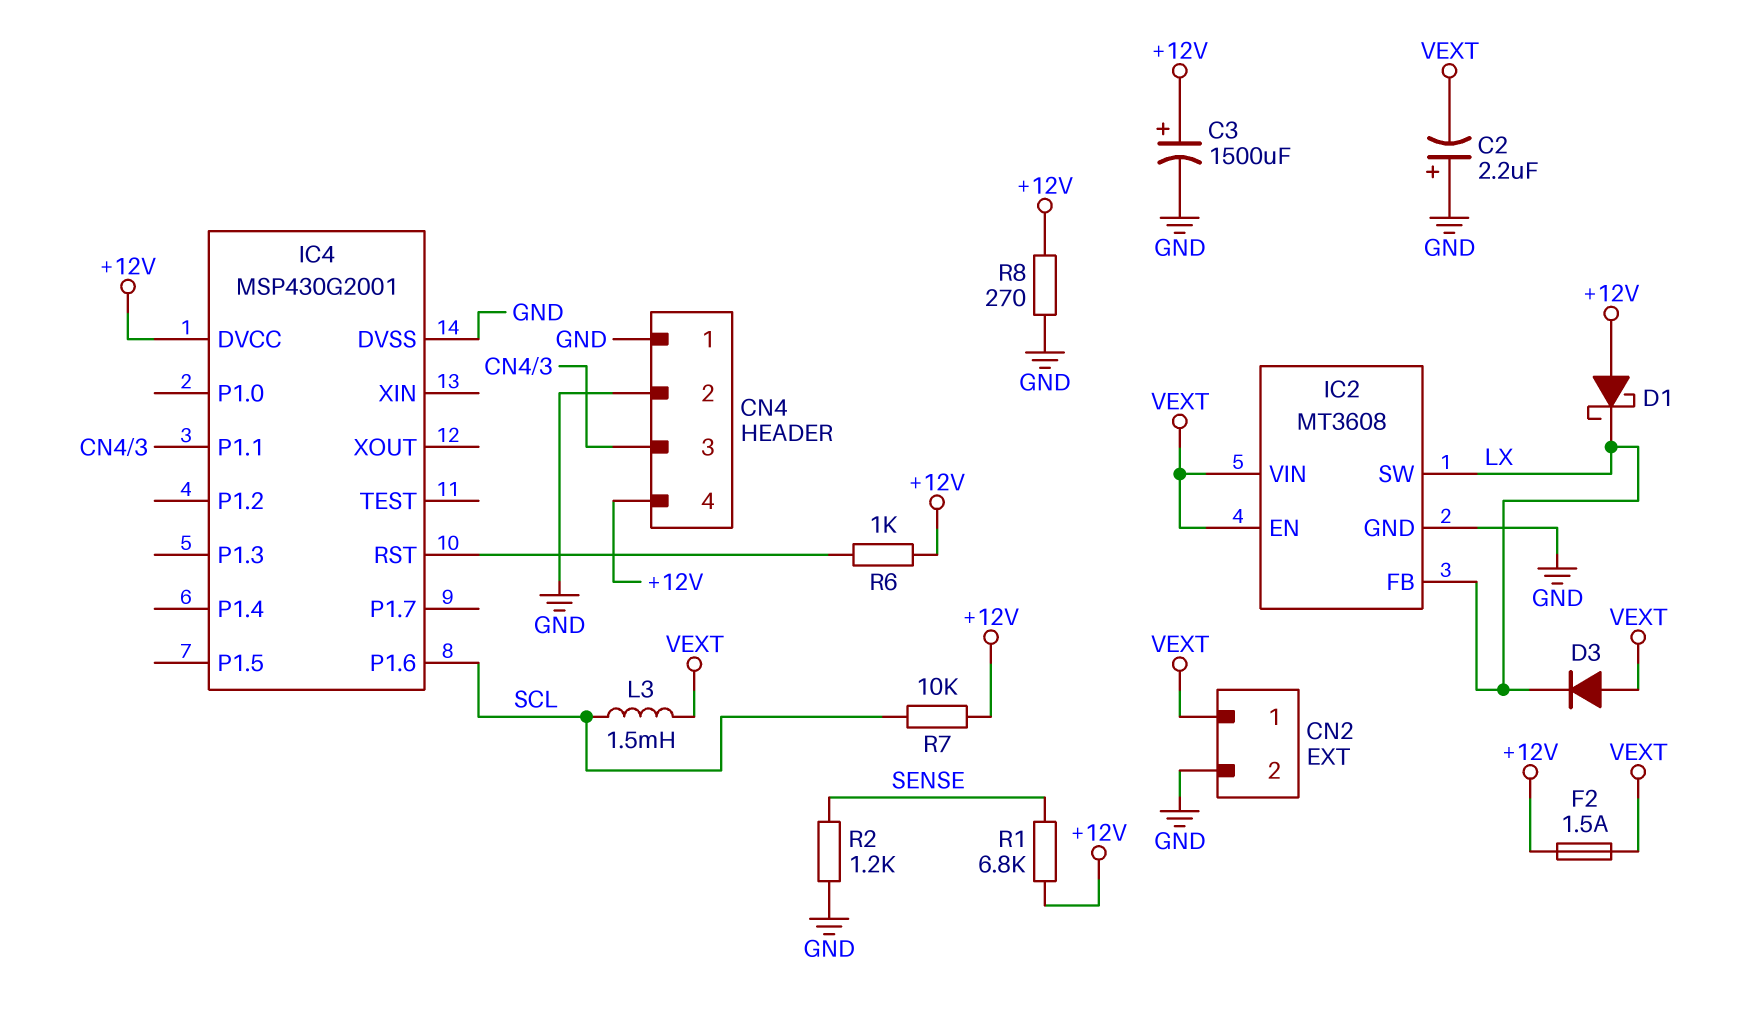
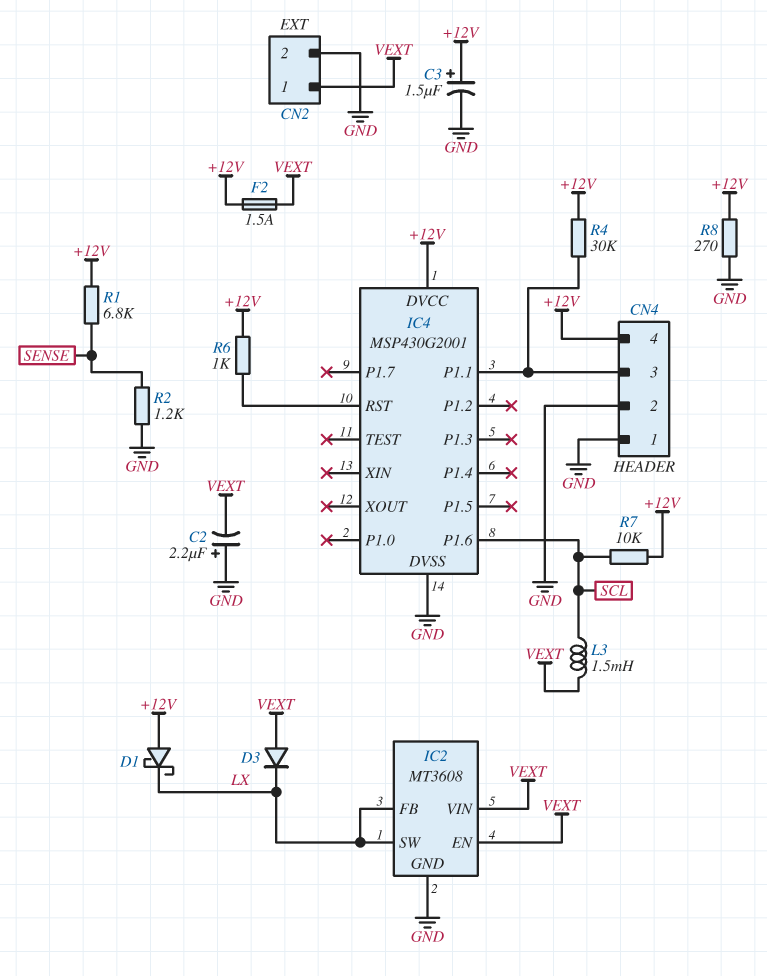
C3: 1500uF (plus +12V, minus GND) -> 1.5uF (plus +12V, minus GND)
R4: none -> 30k (+12V, CN4/3)

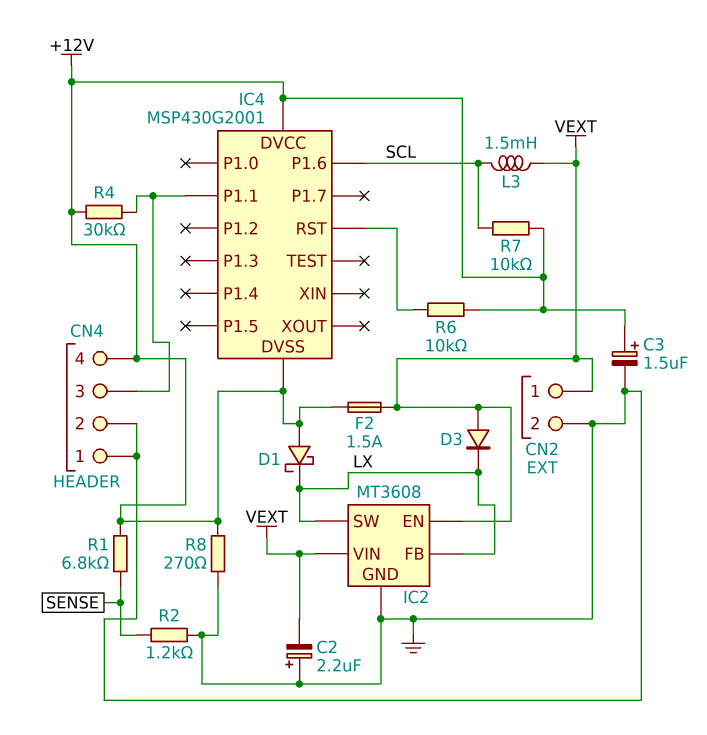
IC4 pin DVSS: GND -> +12V
R6: 1k (+12V, IC4/RST) -> 10k (+12V, IC4/RST)

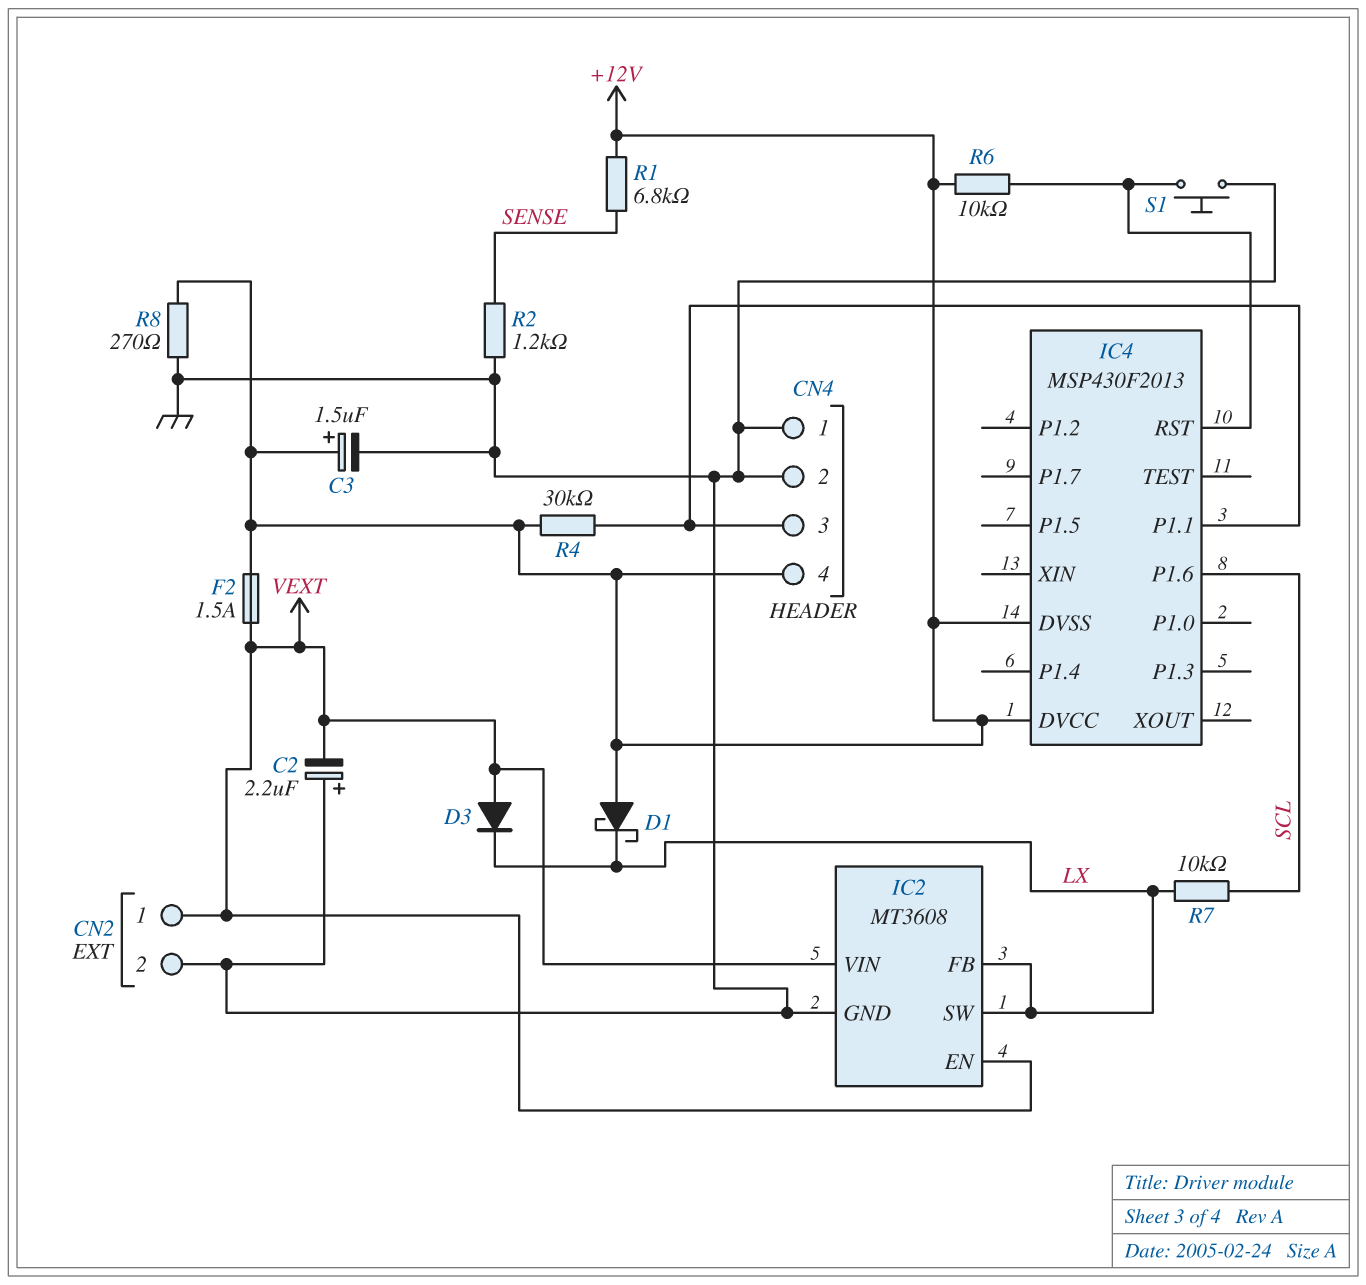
IC4: MSP430G2001 -> MSP430F2013
L3: 1.5mH (SCL, VEXT) -> none
R7: 10k (+12V, SCL) -> 10k (LX, SCL)
S1: none -> button (GND, IC4/RST)

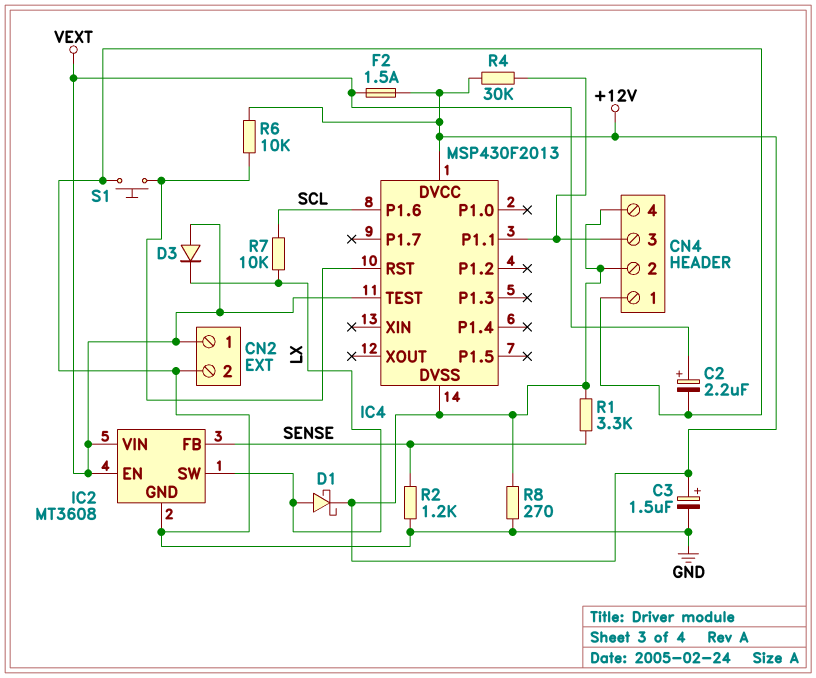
C2: 2.2uF (plus GND, minus VEXT) -> 2.2uF (plus VEXT, minus GND)
CN4 pin 2: GND -> +12V
D1: schottky (A +12V, K LX) -> schottky (A LX, K +12V)
IC2 pin FB: LX -> SENSE
IC4 pin TEST: none -> VEXT
R1: 6.8k (+12V, SENSE) -> 3.3k (+12V, SENSE)

